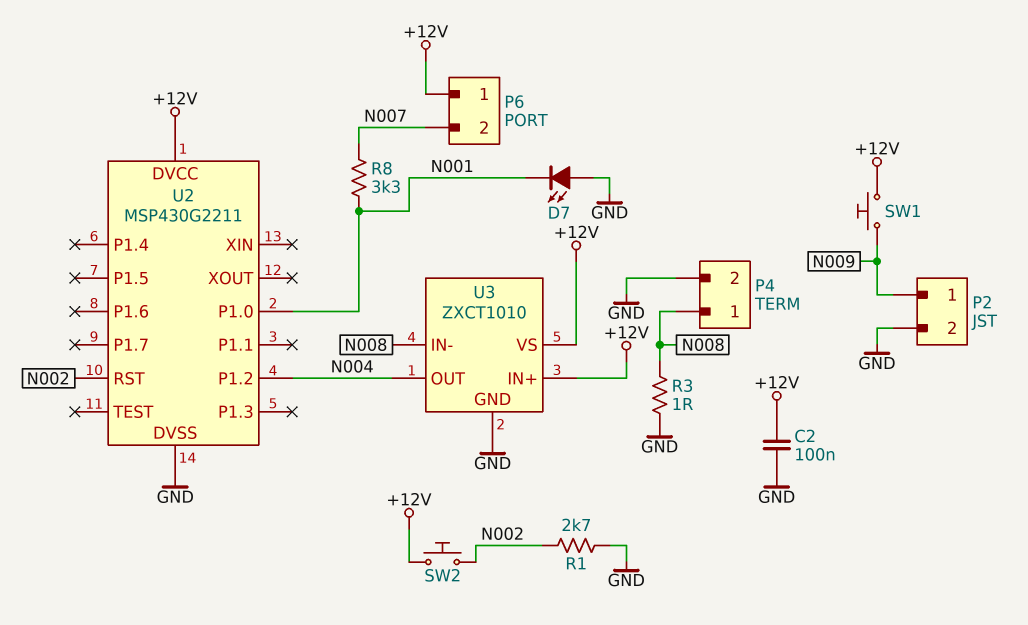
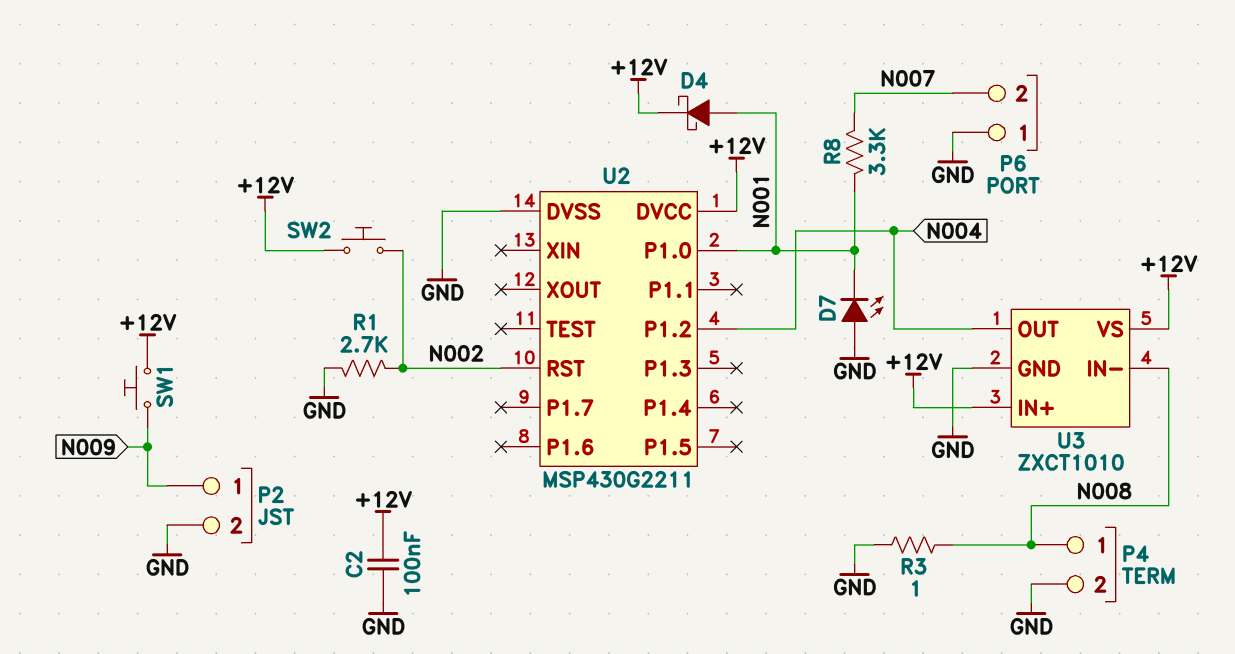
D4: none -> schottky (A N001, K +12V)
P6 pin 1: +12V -> GND

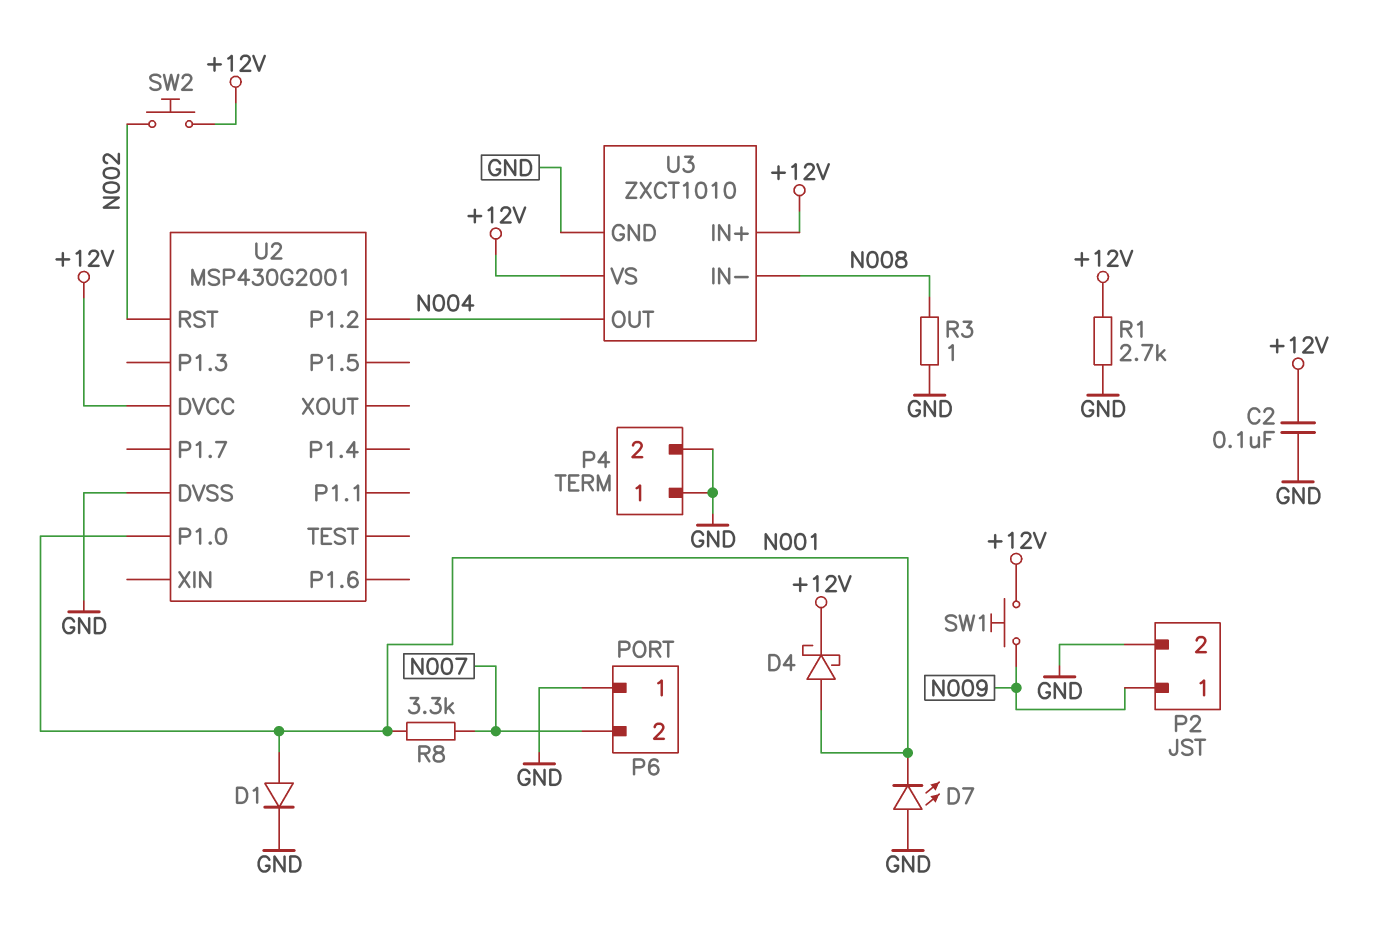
D1: none -> diode (A N001, K GND)
P4 pin 1: N008 -> GND
R1: 2.7k (GND, N002) -> 2.7k (+12V, GND)
U2: MSP430G2211 -> MSP430G2001

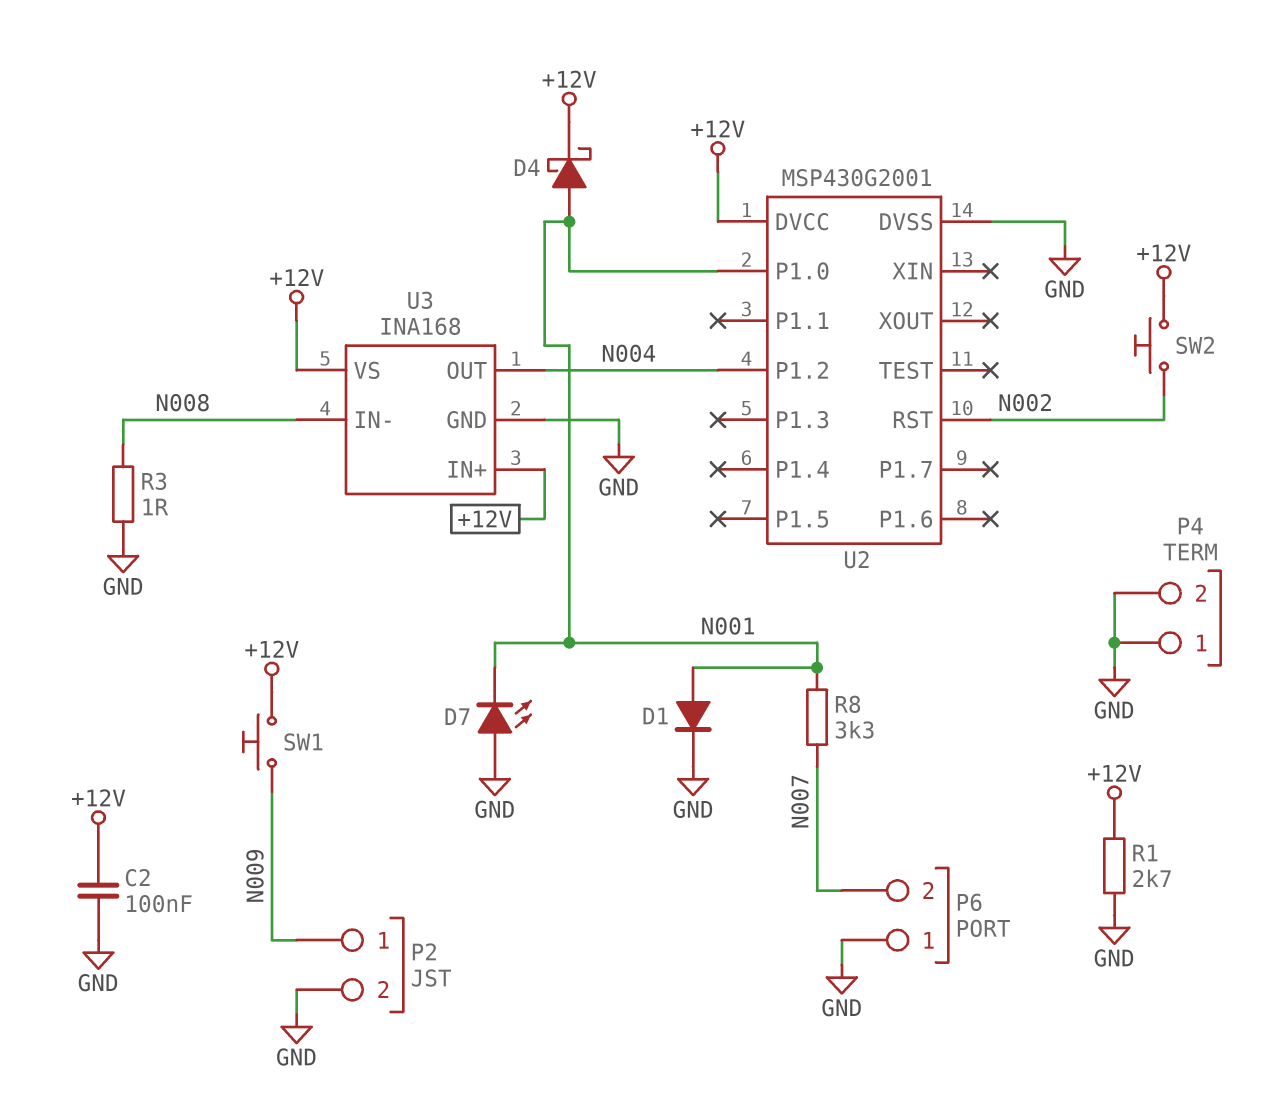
U3: ZXCT1010 -> INA168

